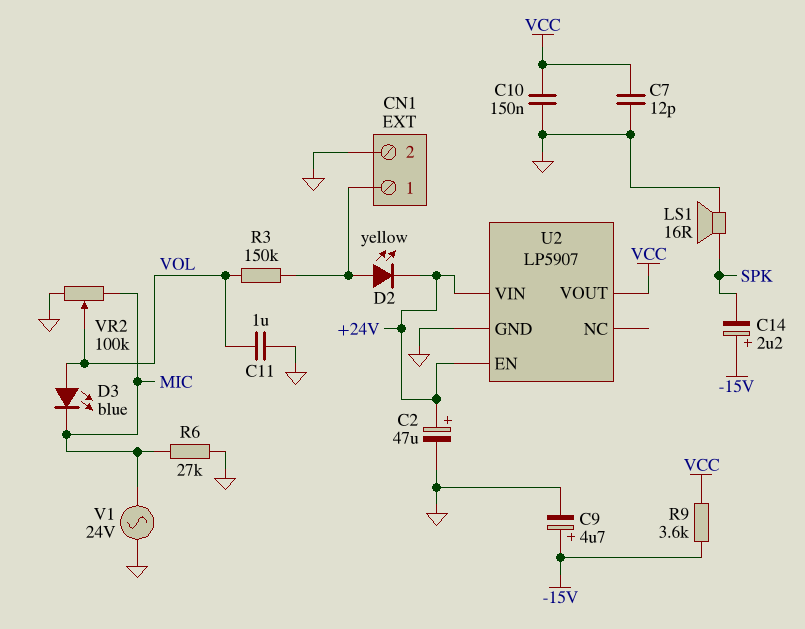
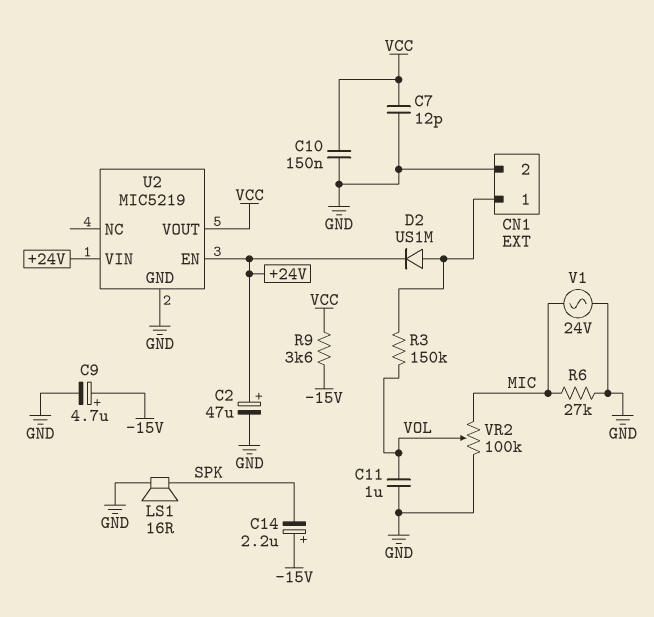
D2: LED yellow (A CN1/1, K +24V) -> diode US1M (A CN1/1, K +24V)
D3: LED blue (A VOL, K MIC) -> none
U2: LP5907 -> MIC5219

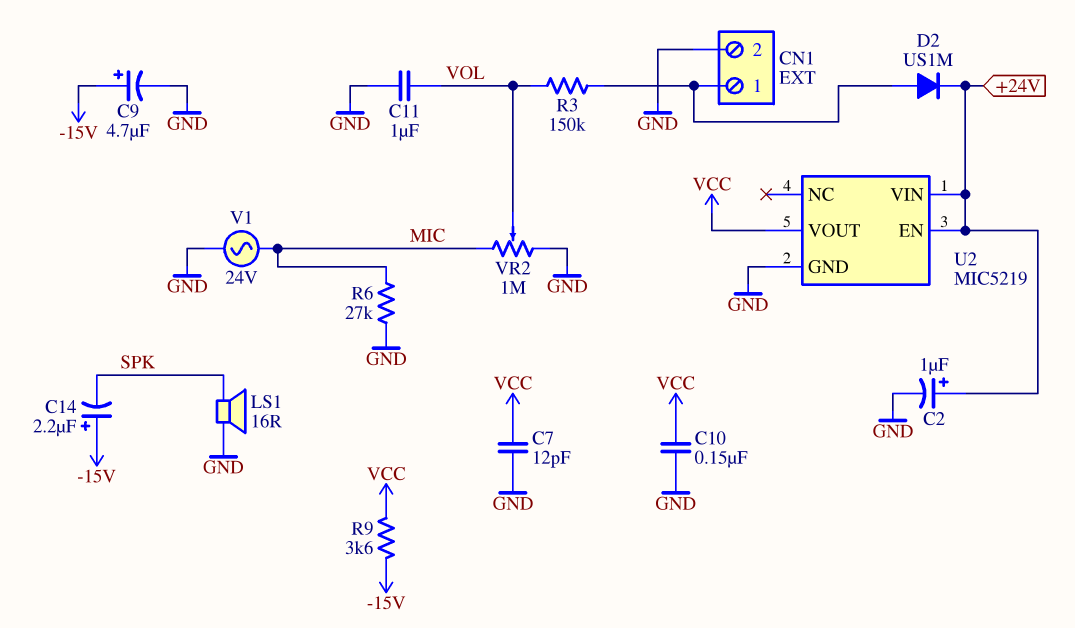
C2: 47uF (plus +24V, minus GND) -> 1uF (plus +24V, minus GND)
VR2: 100k (GND, MIC, wiper VOL) -> 1M (GND, MIC, wiper VOL)

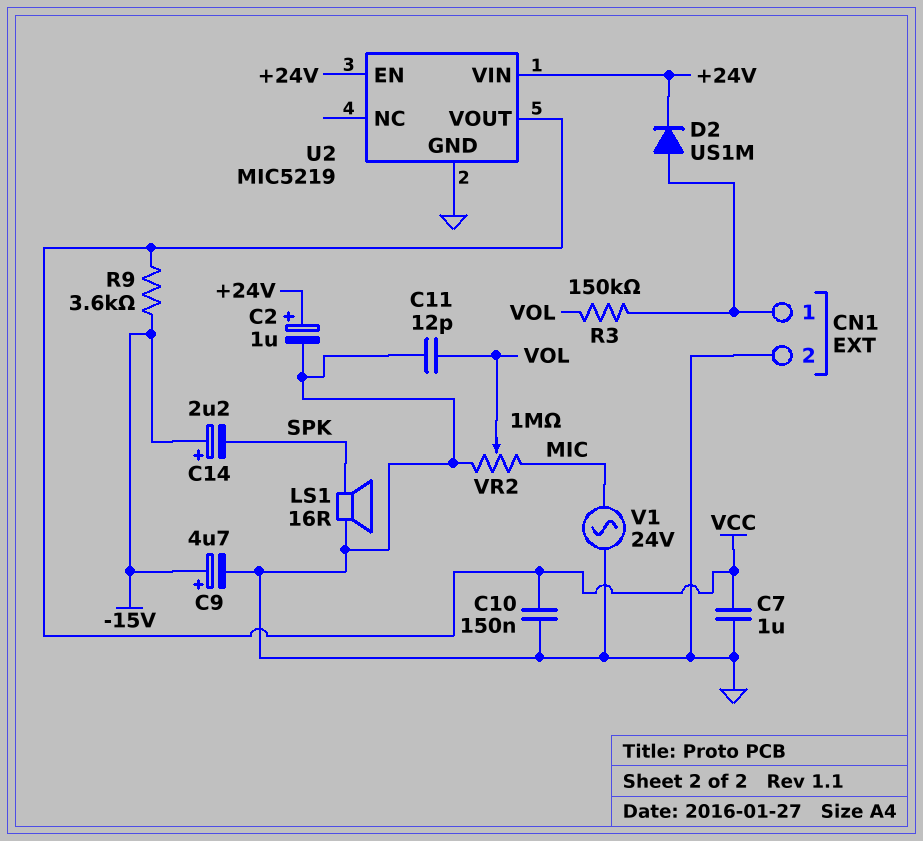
C7: 12pF (GND, VCC) -> 1uF (GND, VCC)
C11: 1uF (GND, VOL) -> 12pF (GND, VOL)
R6: 27k (GND, MIC) -> none

